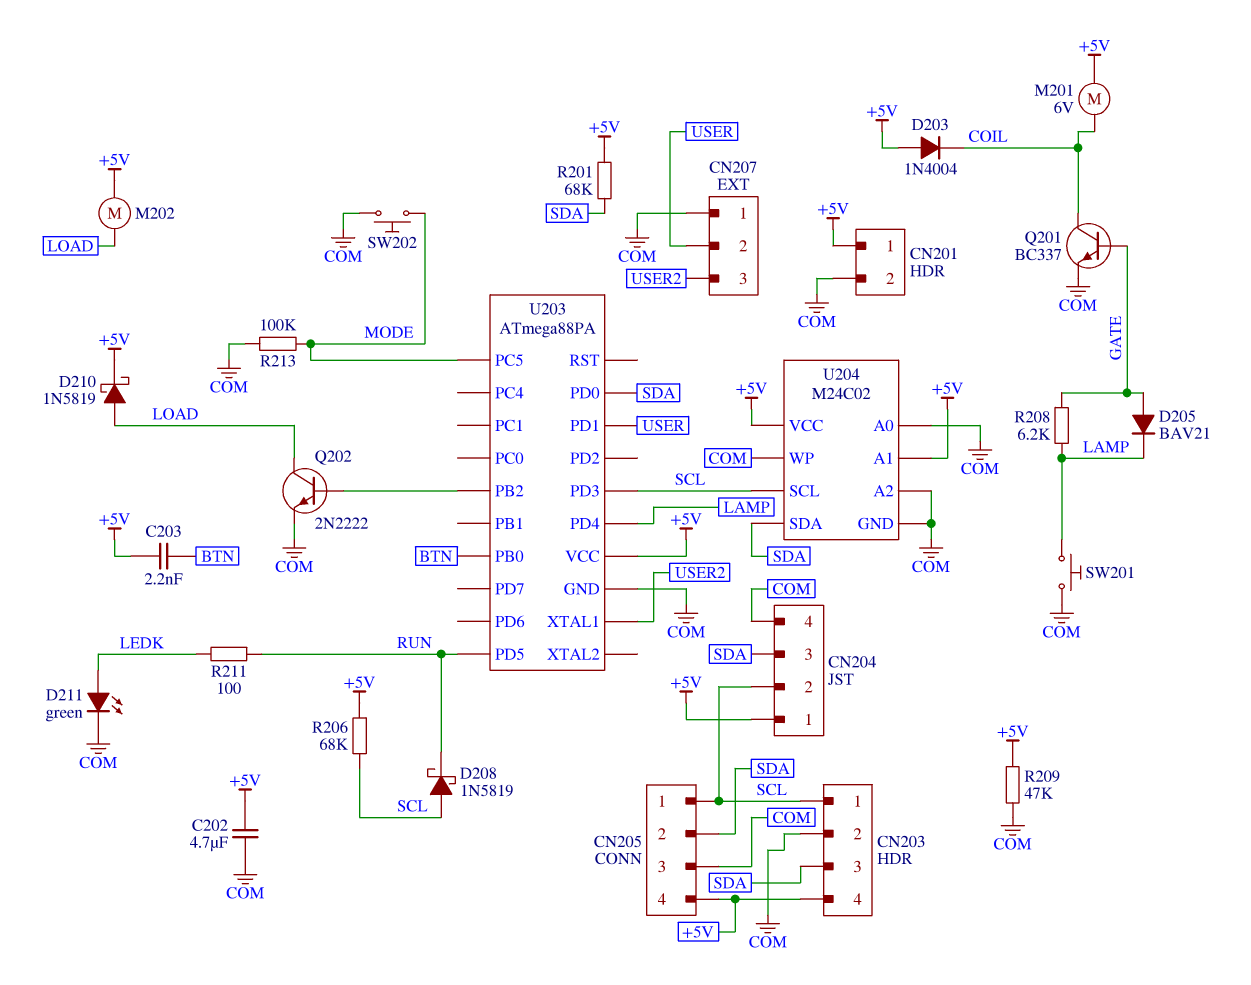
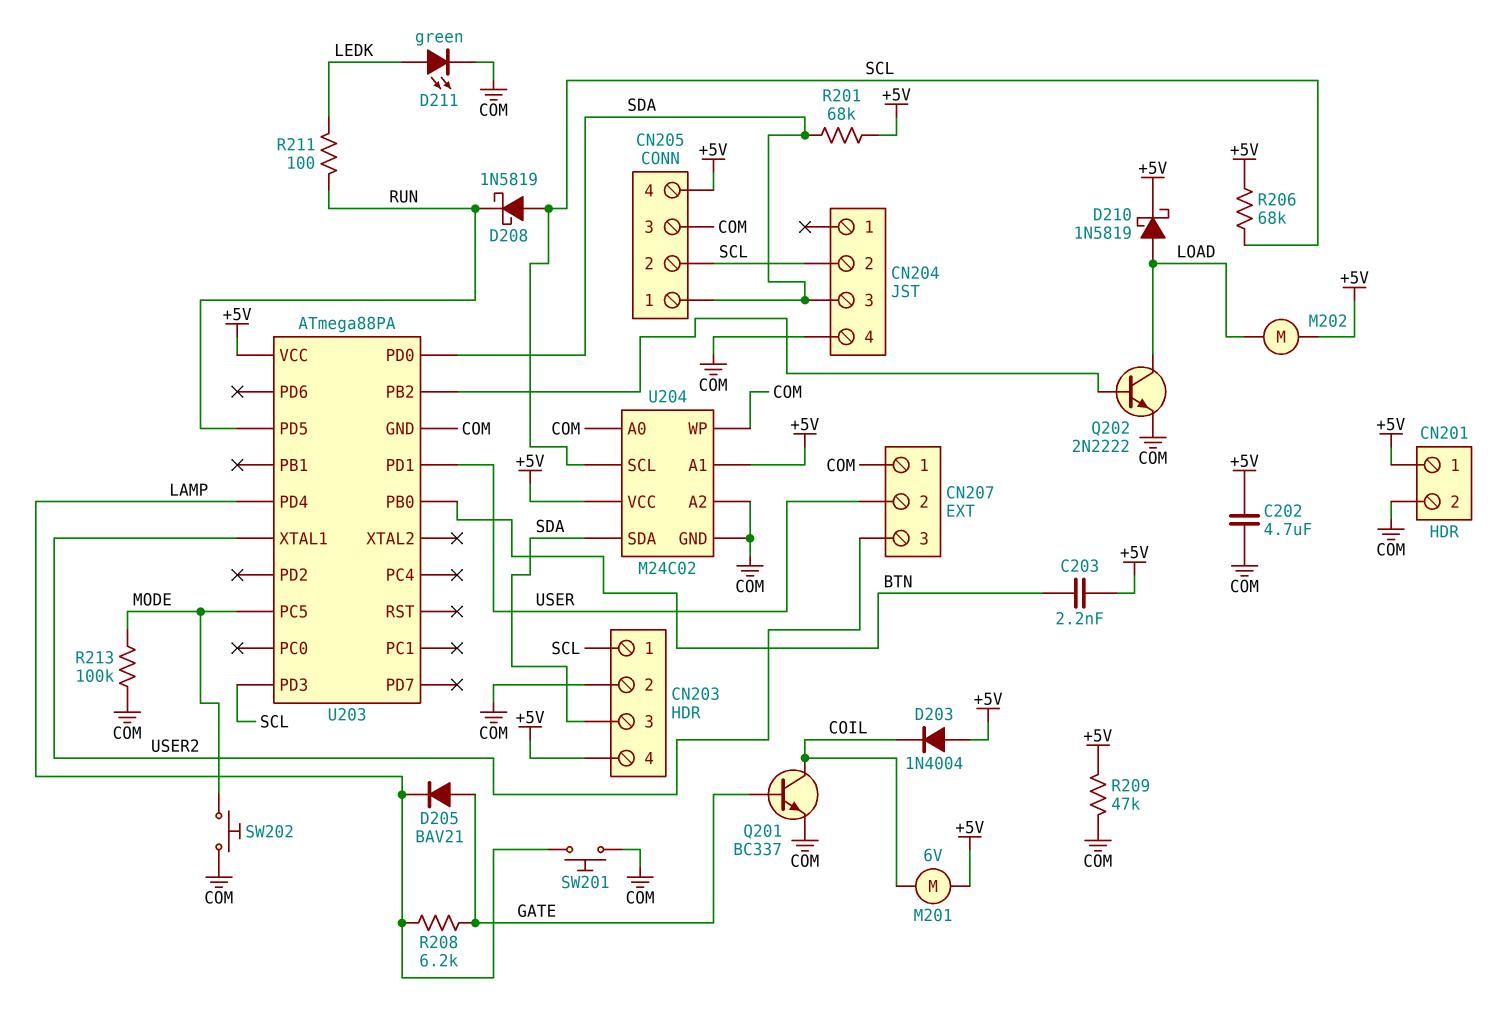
CN204 pin 1: +5V -> none
CN205 pin 1: SCL -> SDA
CN205 pin 2: SDA -> SCL

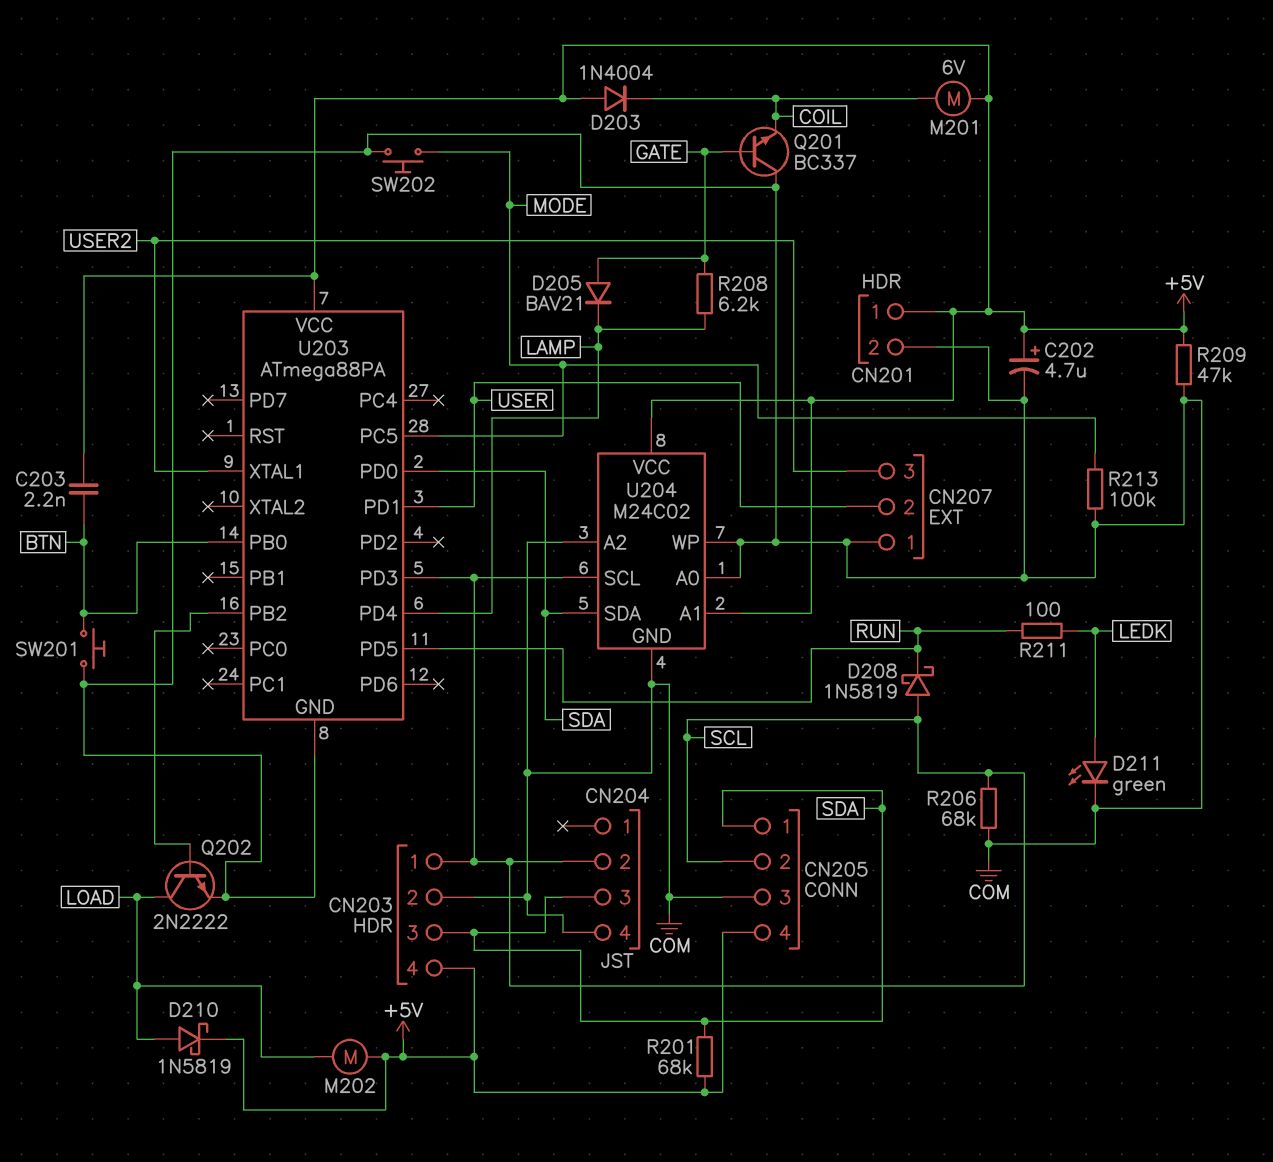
C202: 4.7uF (+5V, COM) -> 4.7uF (plus +5V, minus COM)
Q201: NPN BC337 (B GATE, C COIL, E COM) -> NPN BC337 (B GATE, C COM, E COIL)
R206: 68k (+5V, SCL) -> 68k (COM, SCL)
SW201: button (COM, LAMP) -> button (BTN, COM)

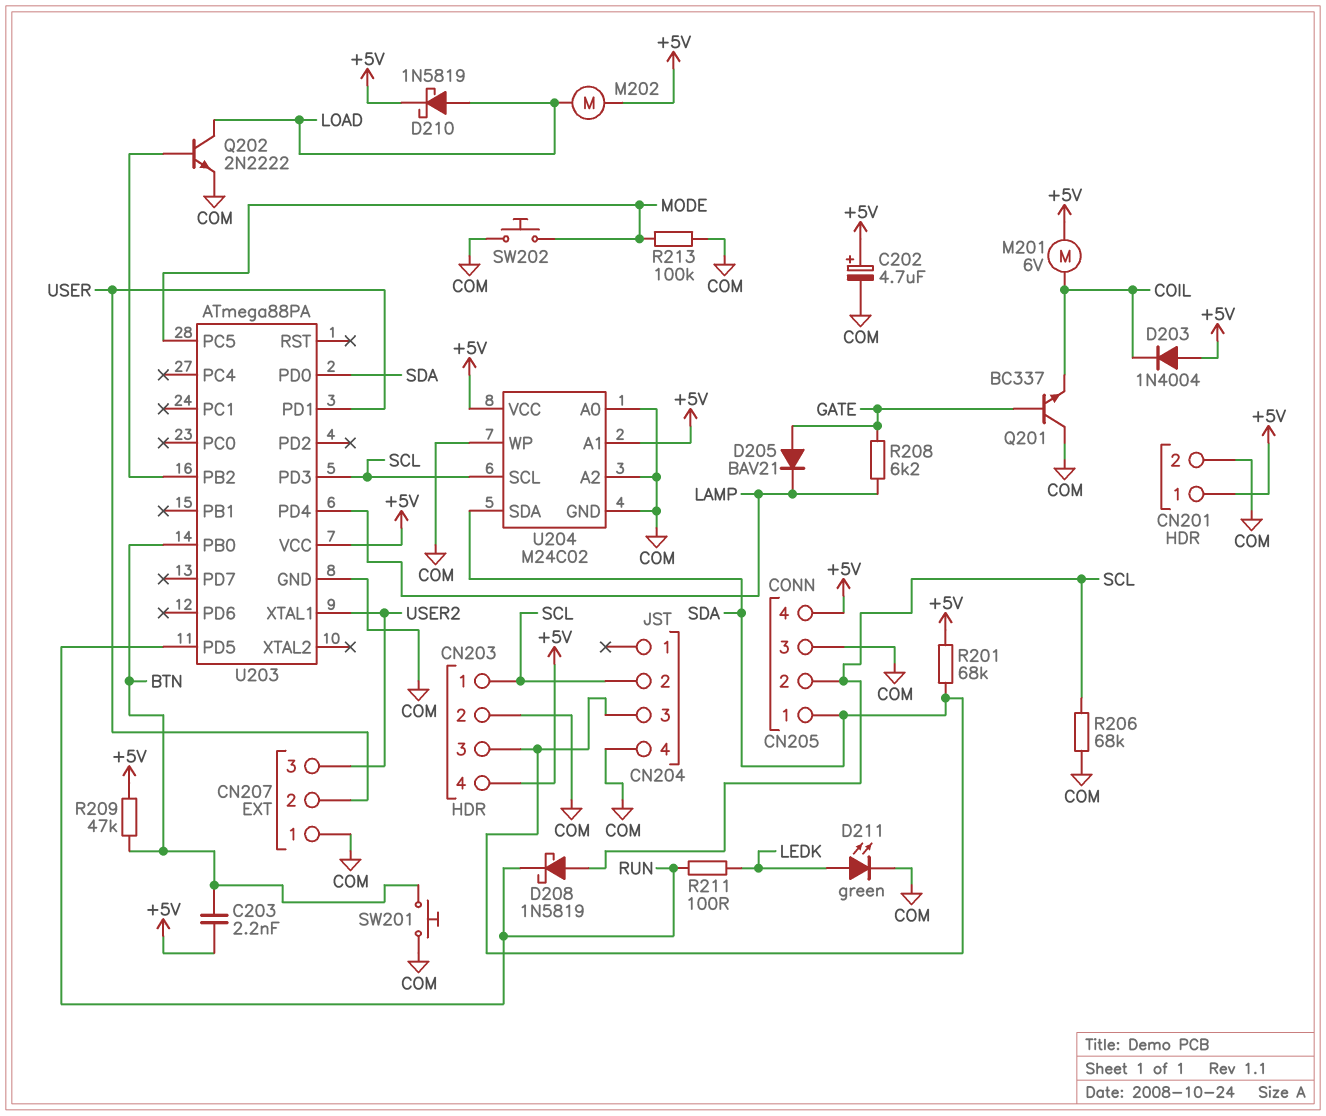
R209: 47k (+5V, COM) -> 47k (+5V, BTN)

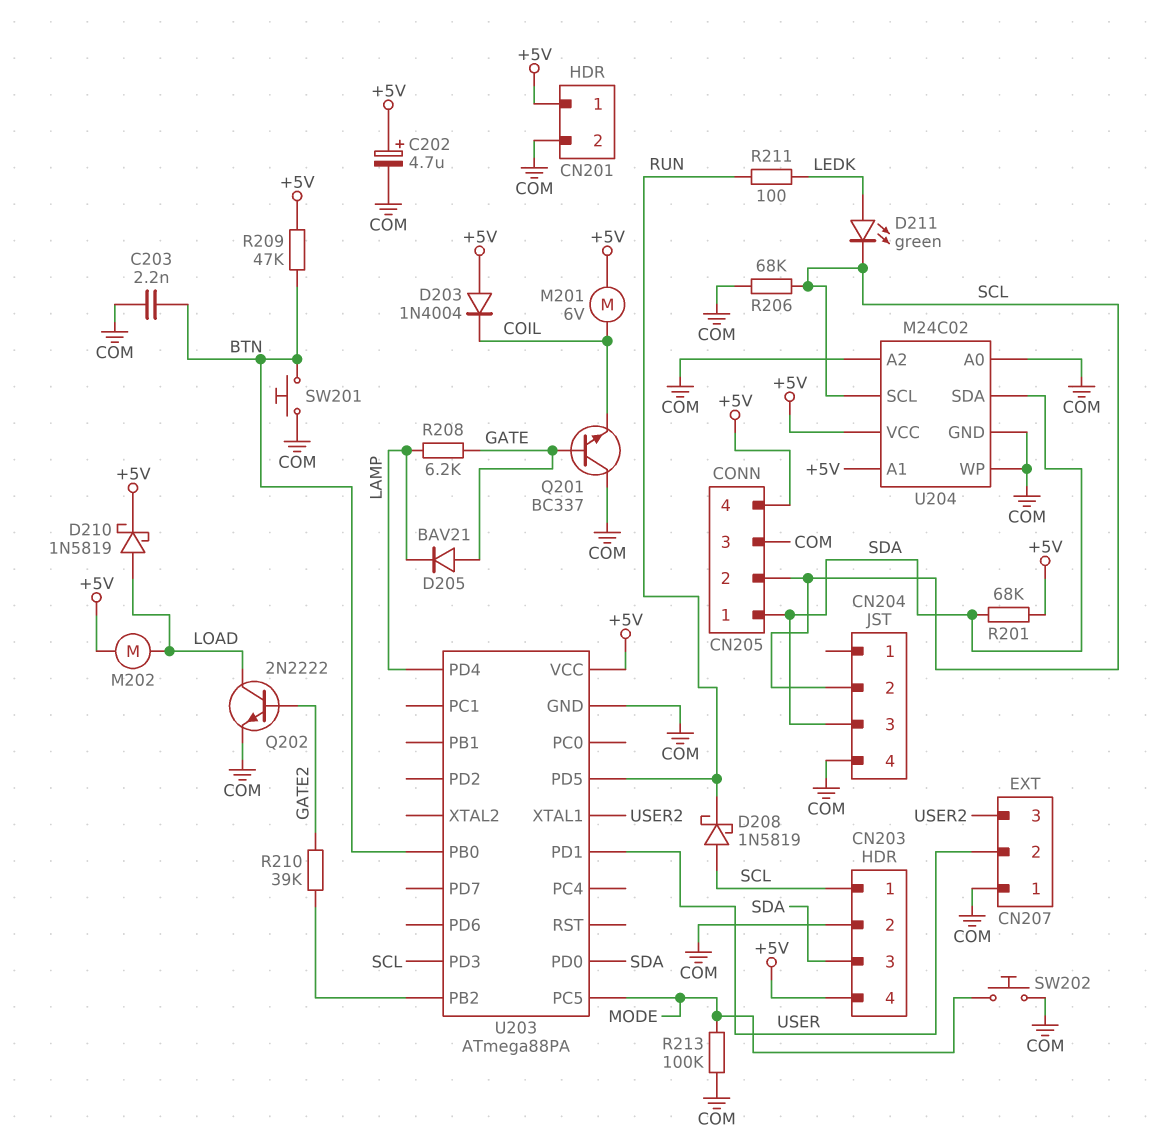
C203: 2.2nF (+5V, BTN) -> 2.2nF (BTN, COM)
D211: LED green (A LEDK, K COM) -> LED green (A LEDK, K SCL)
Q202: NPN 2N2222 (B U203/PB2, C LOAD, E COM) -> NPN 2N2222 (B GATE2, C LOAD, E COM)
R210: none -> 39k (GATE2, U203/PB2)

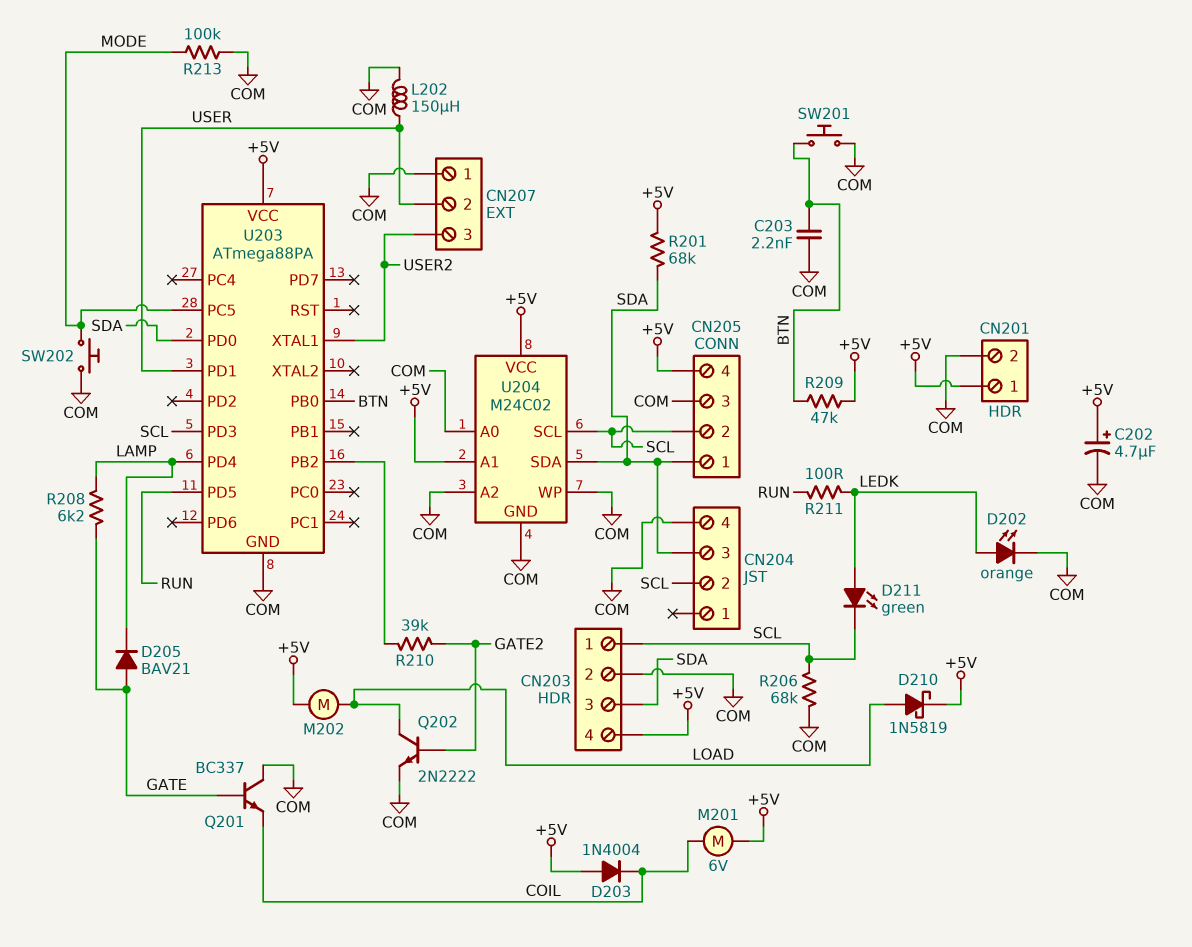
D202: none -> LED orange (A LEDK, K COM)
D208: schottky 1N5819 (A SCL, K RUN) -> none
L202: none -> 150uH (COM, USER)

